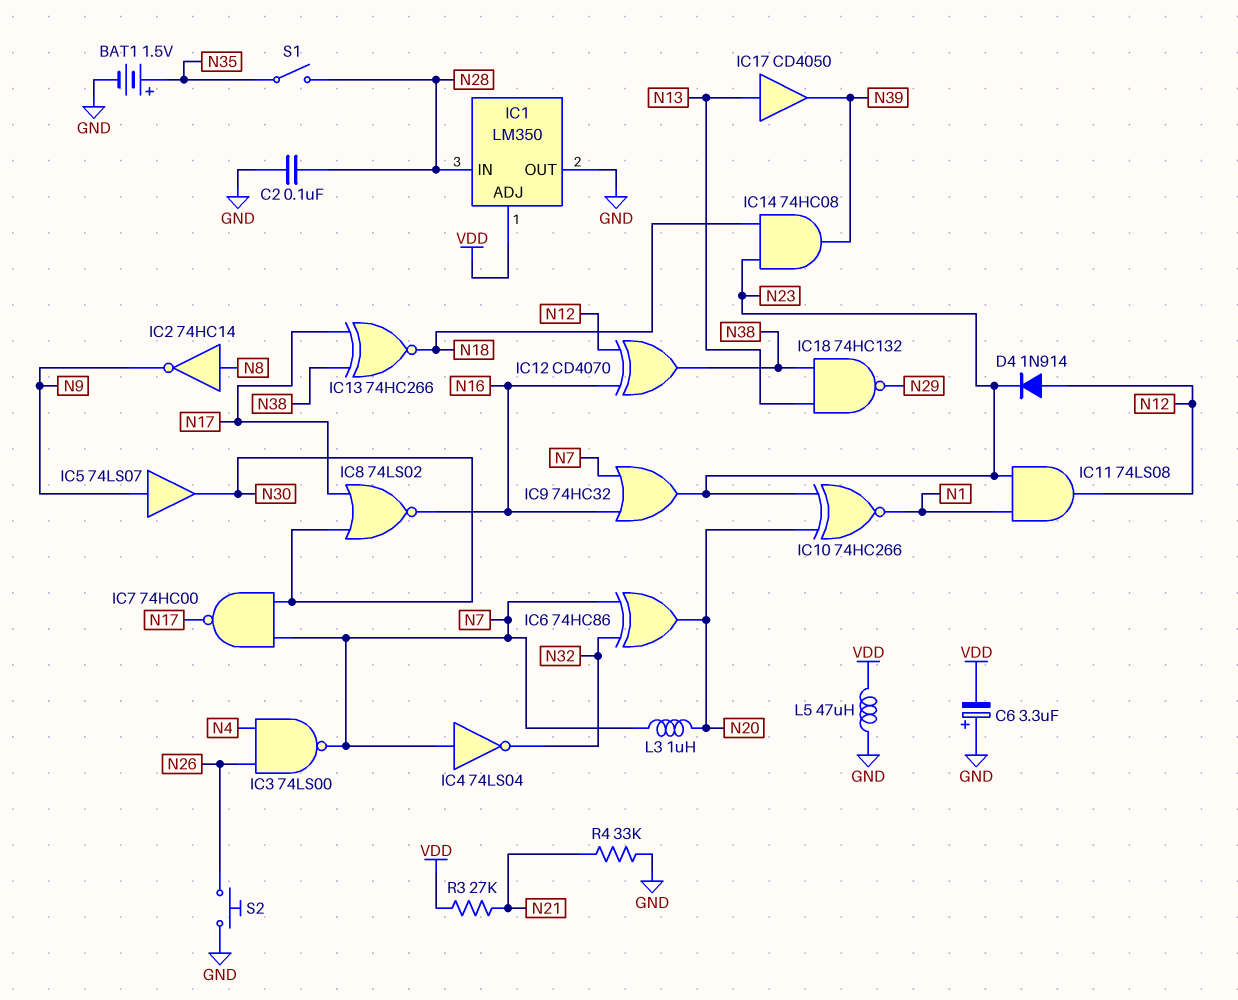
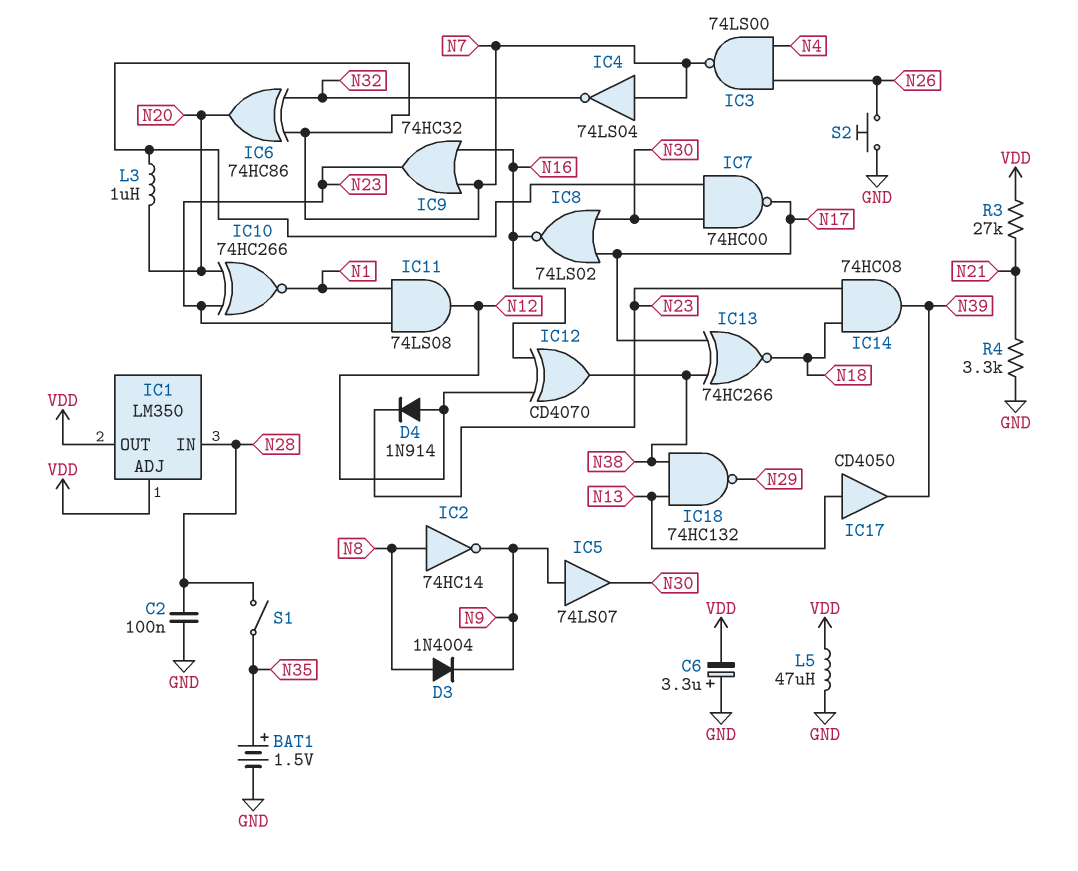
D3: none -> diode 1N4004 (A N8, K N9)
IC1 pin OUT: GND -> VDD
R4: 33k (GND, N21) -> 3.3k (GND, N21)

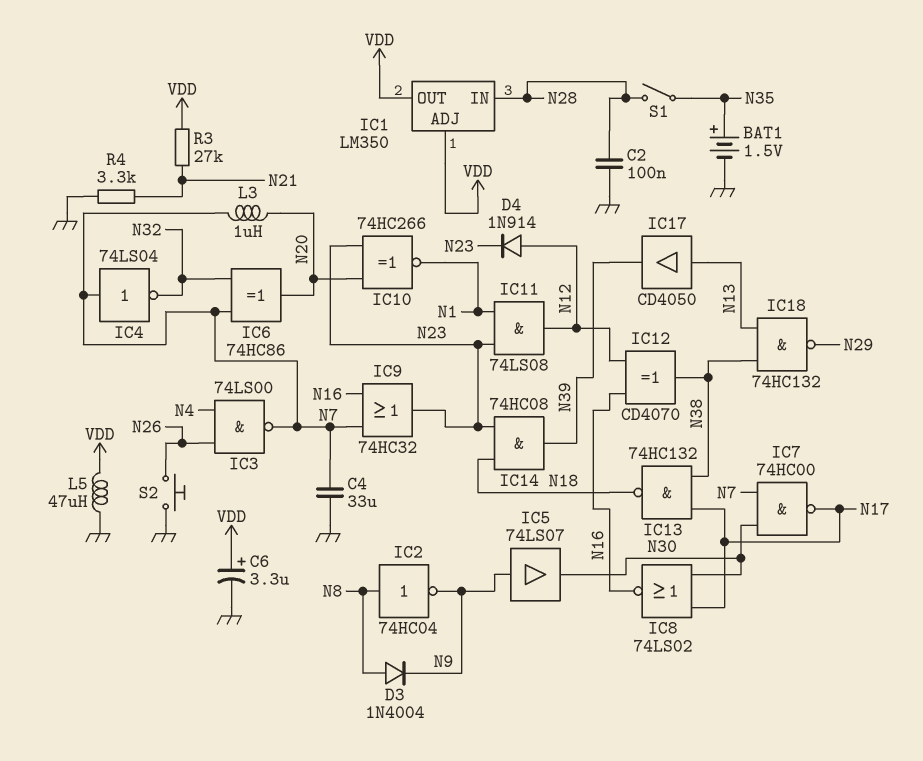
C4: none -> 33uF (GND, N7)
C6: 3.3uF (plus GND, minus VDD) -> 3.3uF (plus VDD, minus GND)
IC2: NOT 74HC14 (in N8, out N9) -> NOT 74HC04 (in N8, out N9)
IC13: XNOR 74HC266 (in N17, in N38, out N18) -> NAND 74HC132 (in N17, in N38, out N18)

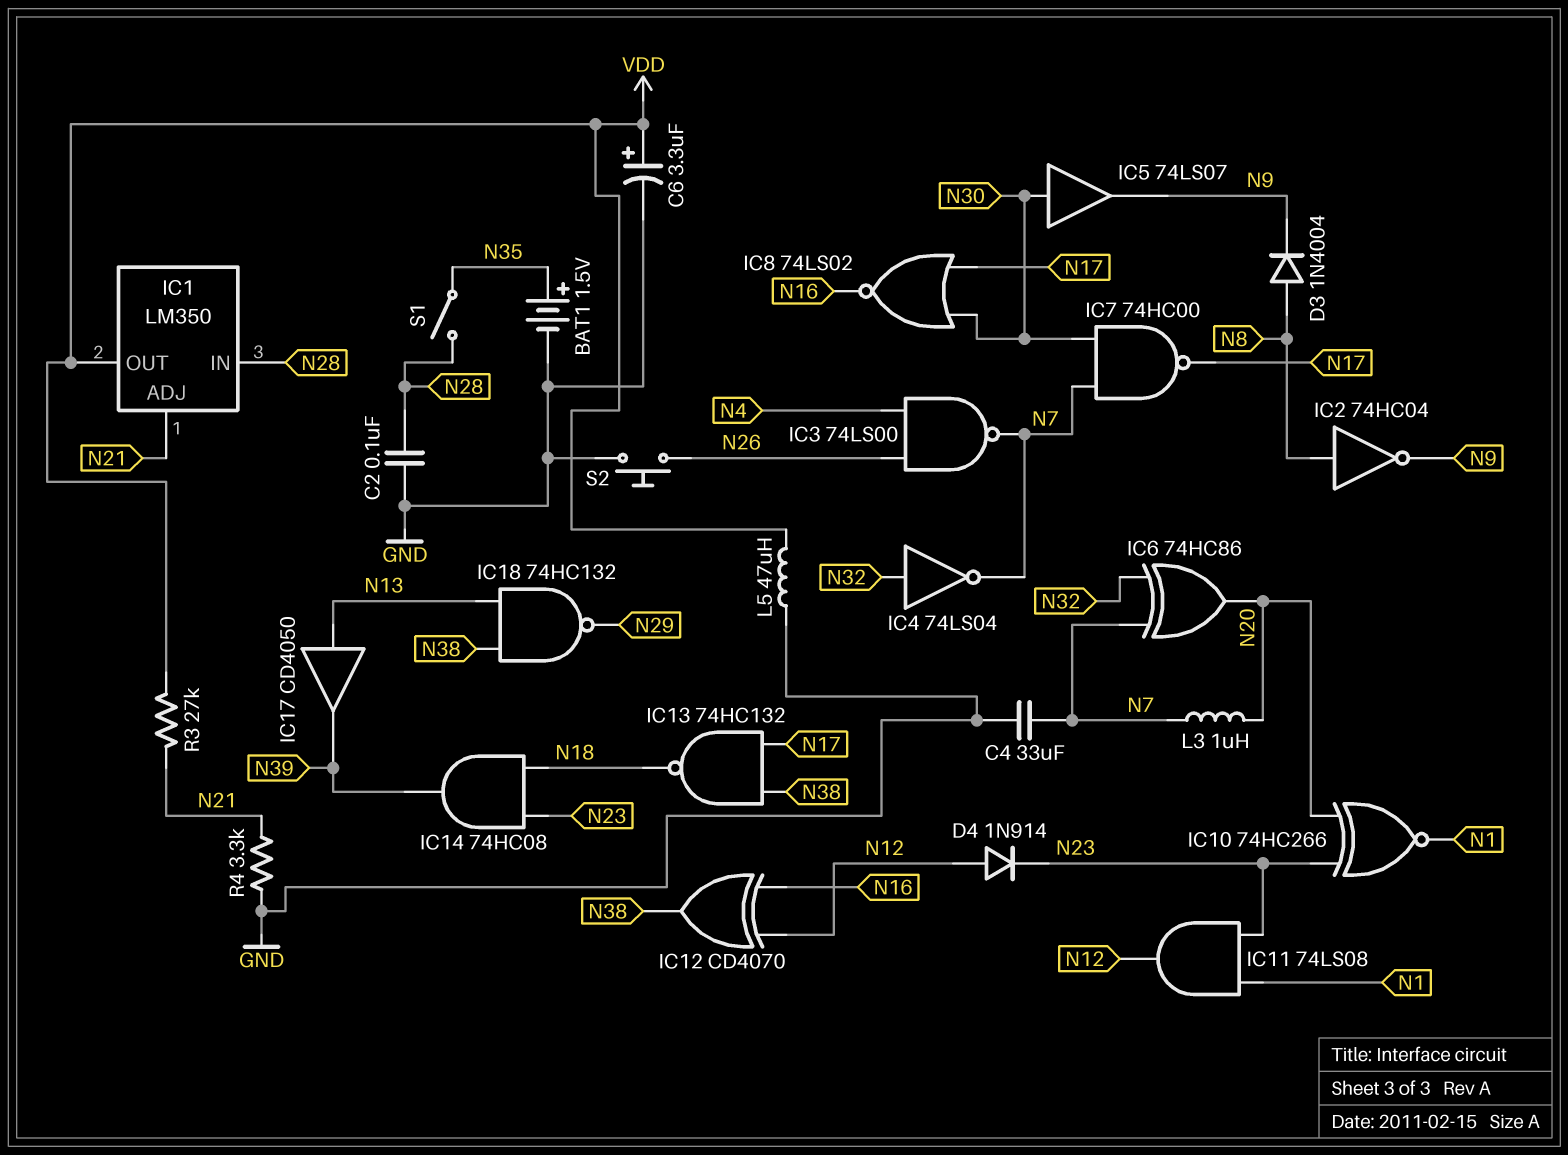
IC1 pin ADJ: VDD -> N21
IC4: NOT 74LS04 (in N7, out N32) -> NOT 74LS04 (in N32, out N7)
IC5: buffer 74LS07 (in N9, out N30) -> buffer 74LS07 (in N30, out N9)
IC9: OR 74HC32 (in N7, in N16, out N23) -> none

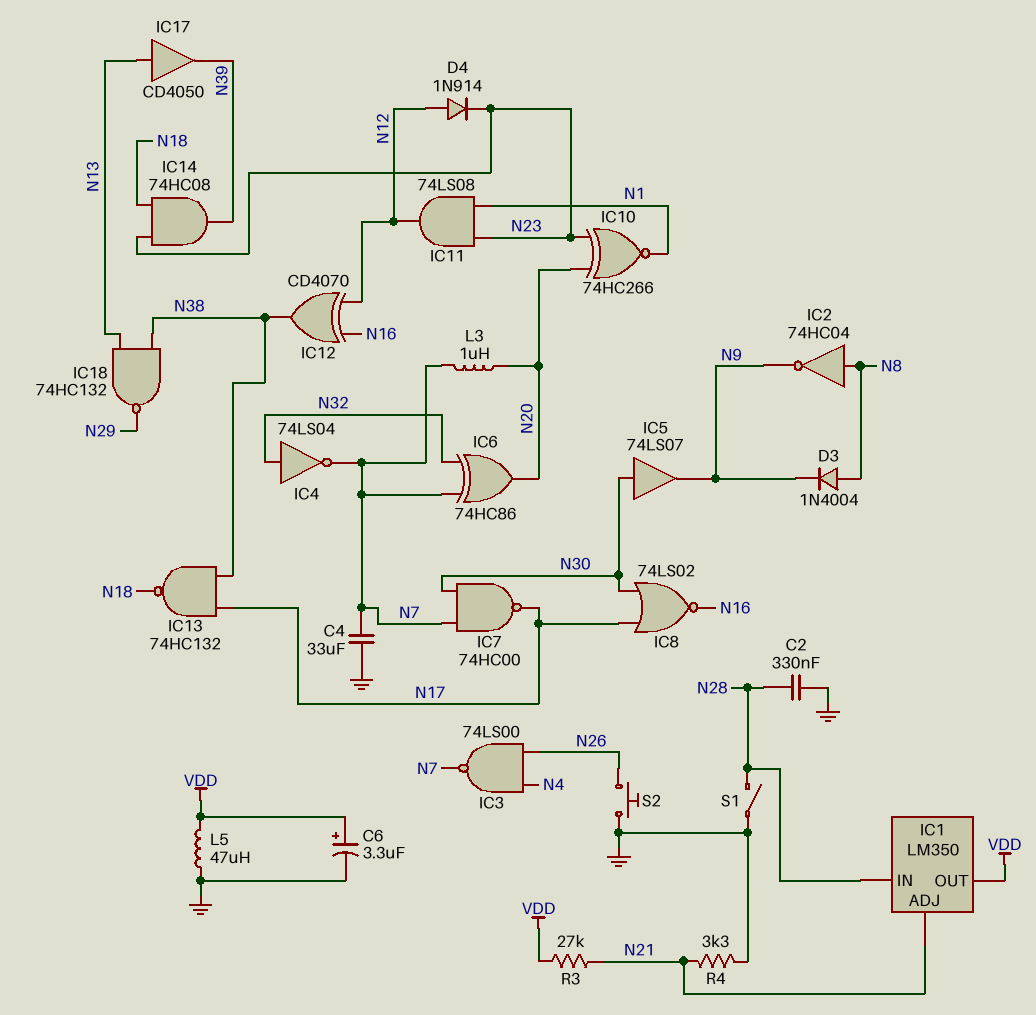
BAT1: 1.5V (plus N35, minus GND) -> none
C2: 100nF (GND, N28) -> 330nF (GND, N28)
S1: switch (N28, N35) -> switch (GND, N28)

